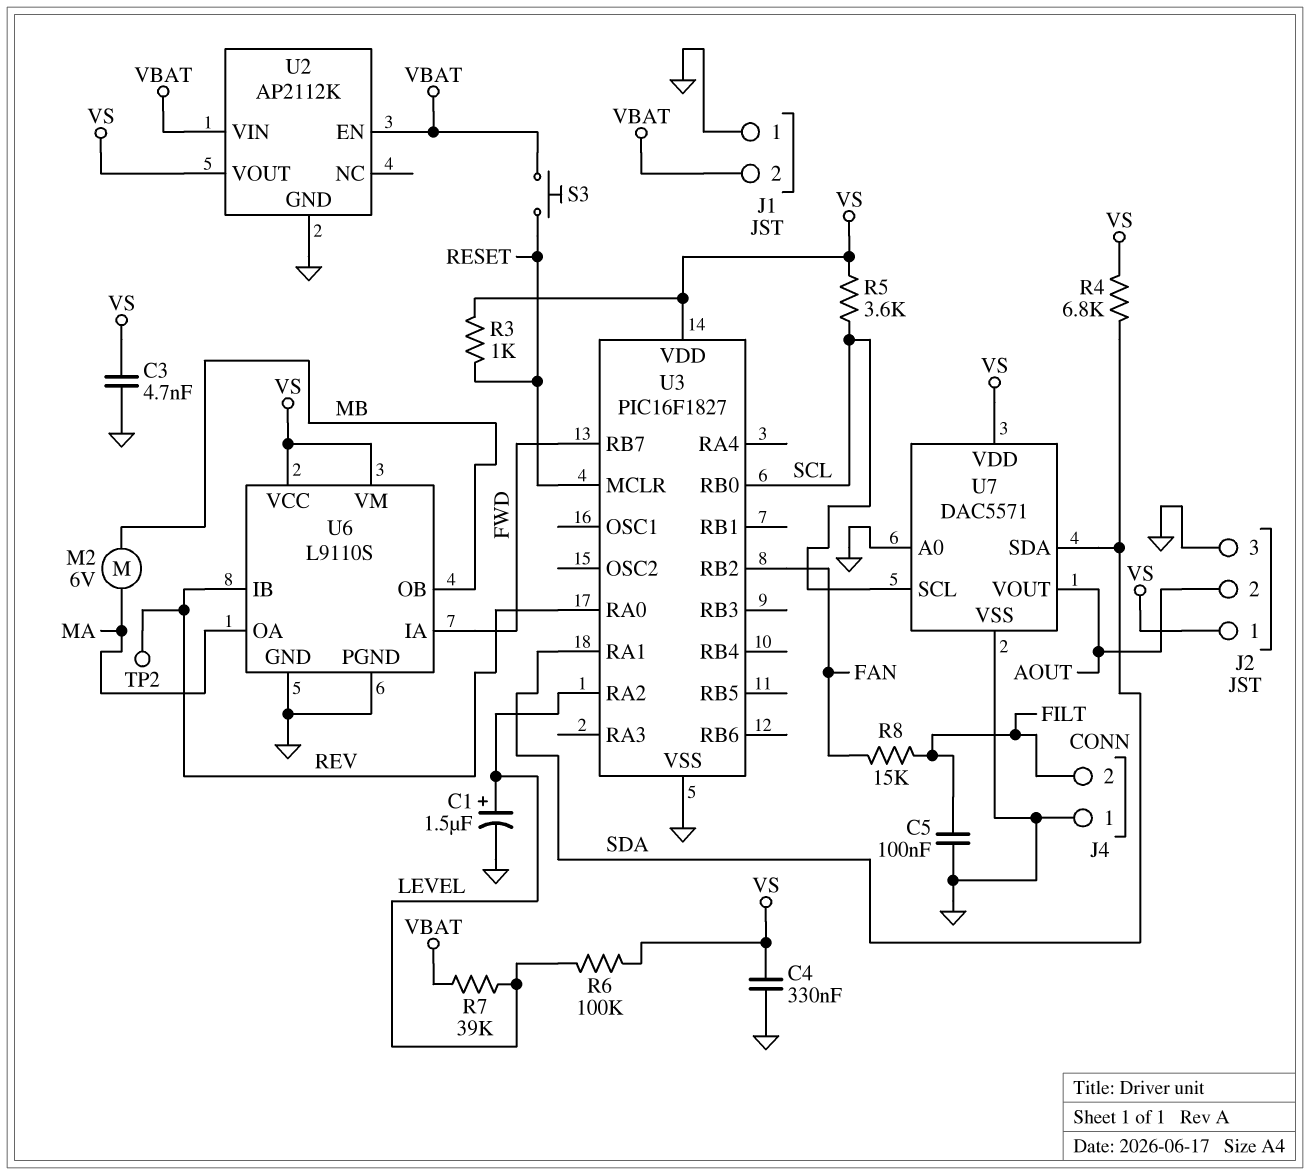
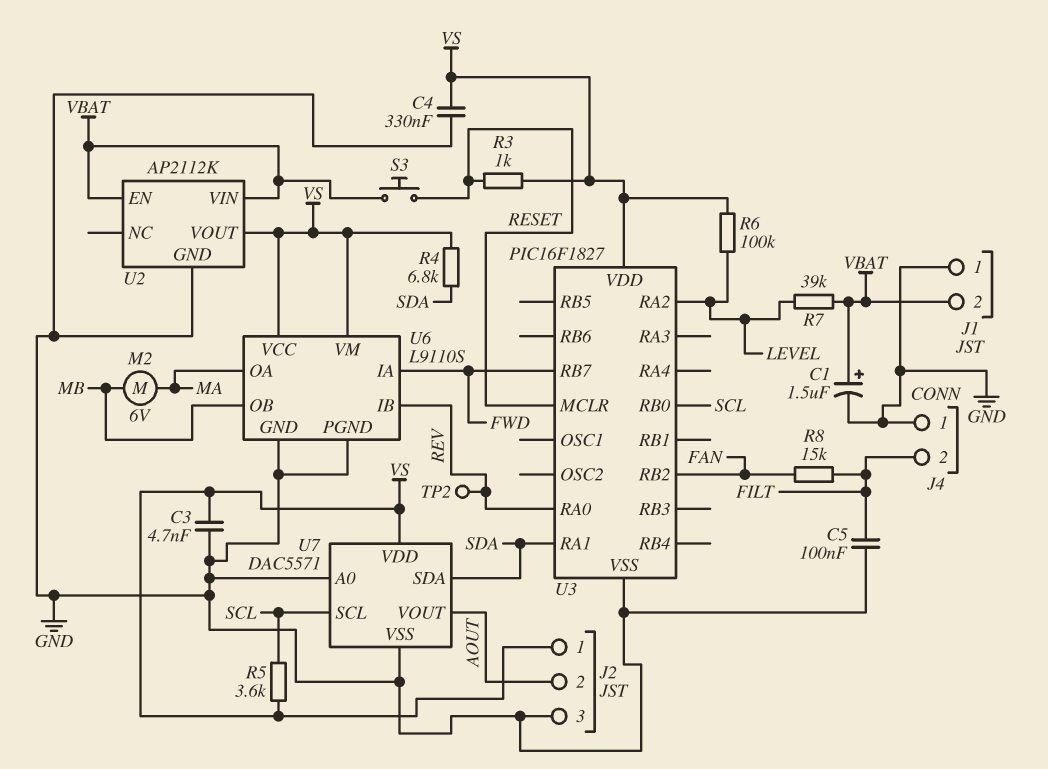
C1: 1.5uF (plus LEVEL, minus GND) -> 1.5uF (plus VBAT, minus GND)

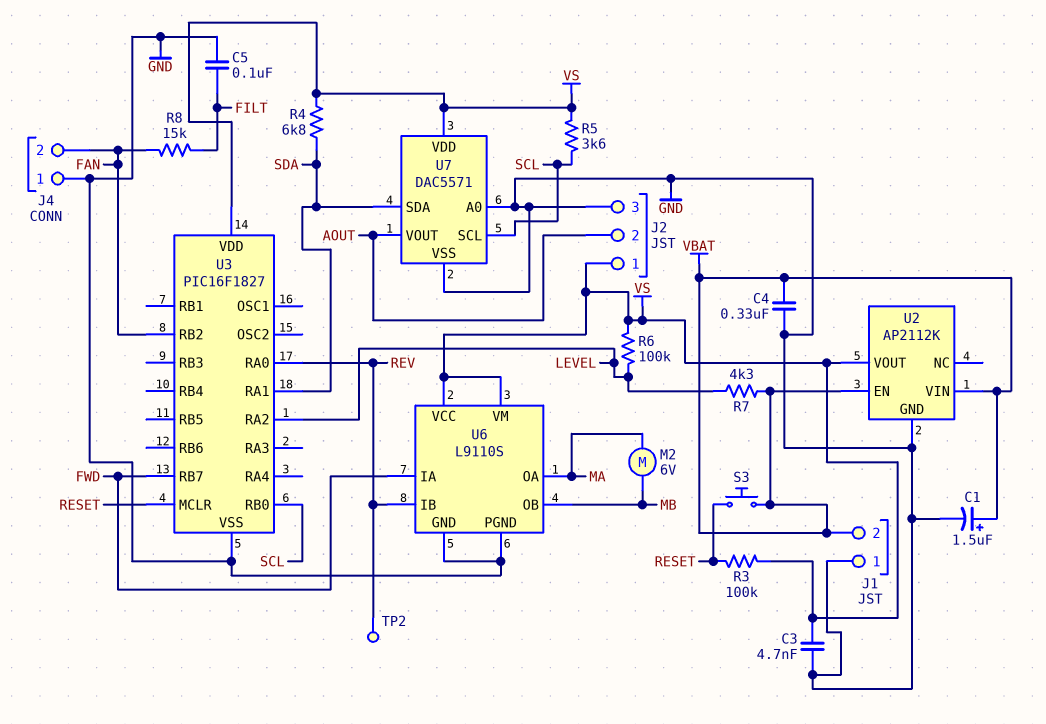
C4: 330nF (GND, VS) -> 330nF (GND, VBAT)
J4 pin 2: FILT -> FAN
R3: 1k (RESET, VS) -> 100k (RESET, VS)
R7: 39k (LEVEL, VBAT) -> 4.3k (LEVEL, VBAT)

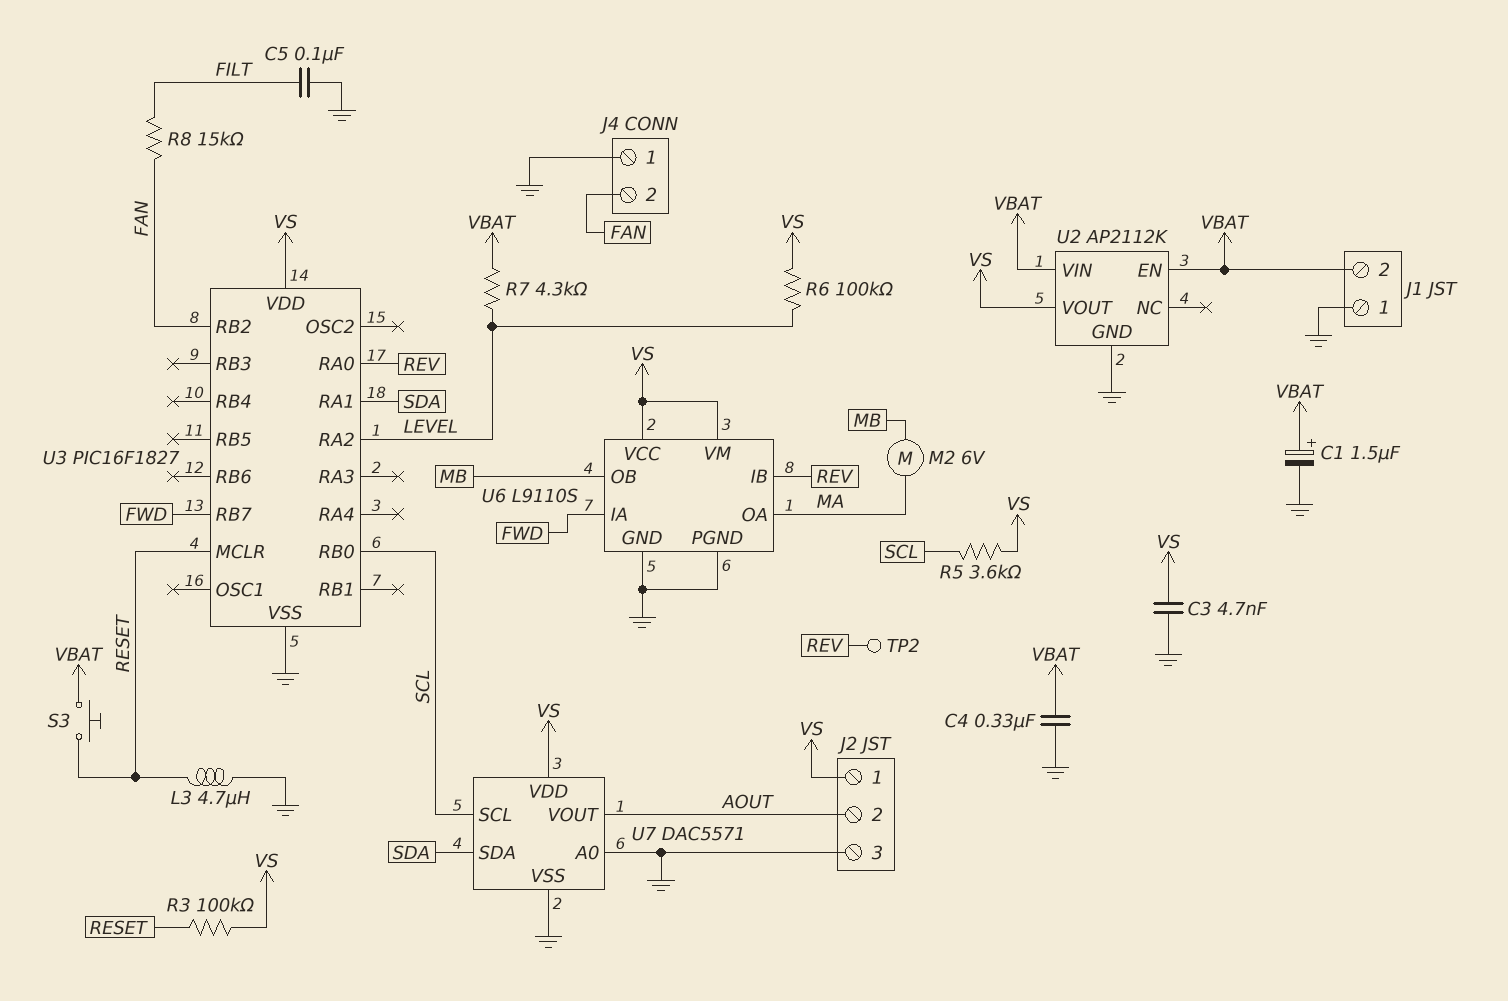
L3: none -> 4.7uH (GND, RESET)
R4: 6.8k (SDA, VS) -> none

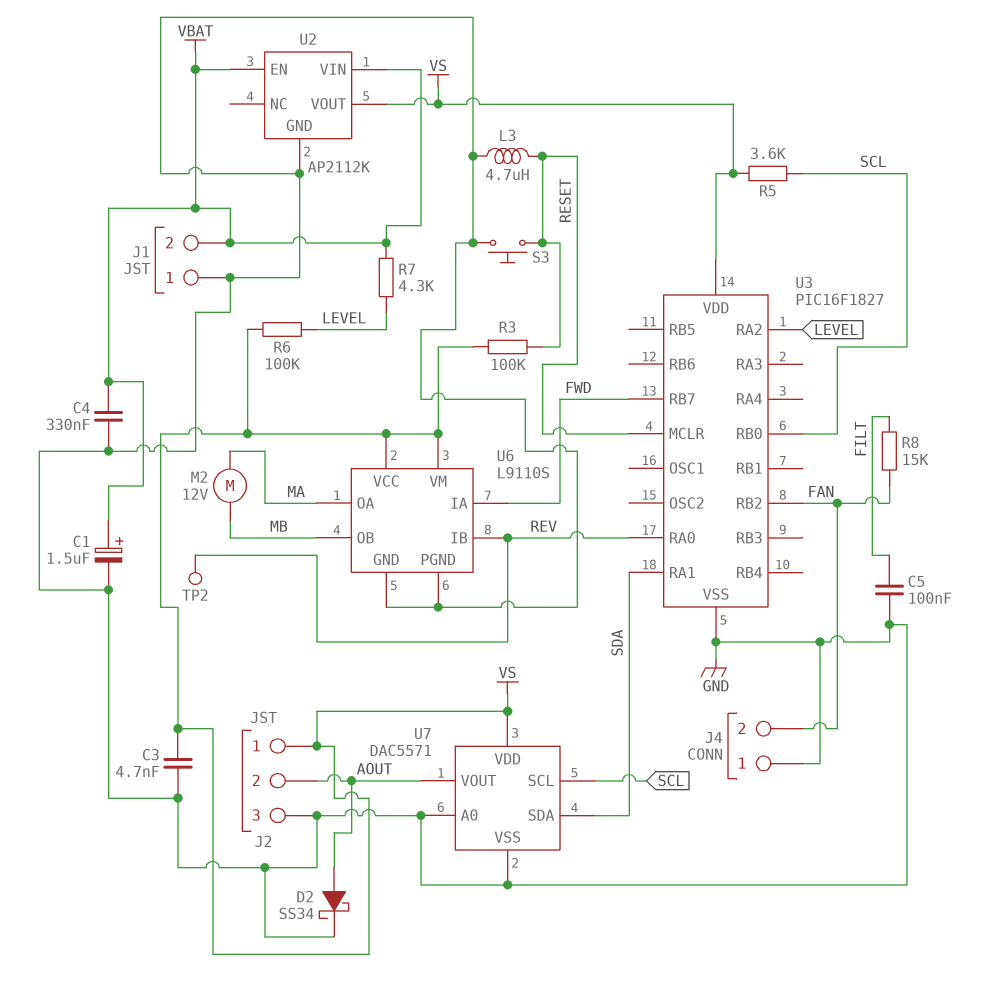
D2: none -> schottky SS34 (A AOUT, K GND)
M2: motor 6V (MA, MB) -> motor 12V (MA, MB)
S3: button (RESET, VBAT) -> button (GND, RESET)

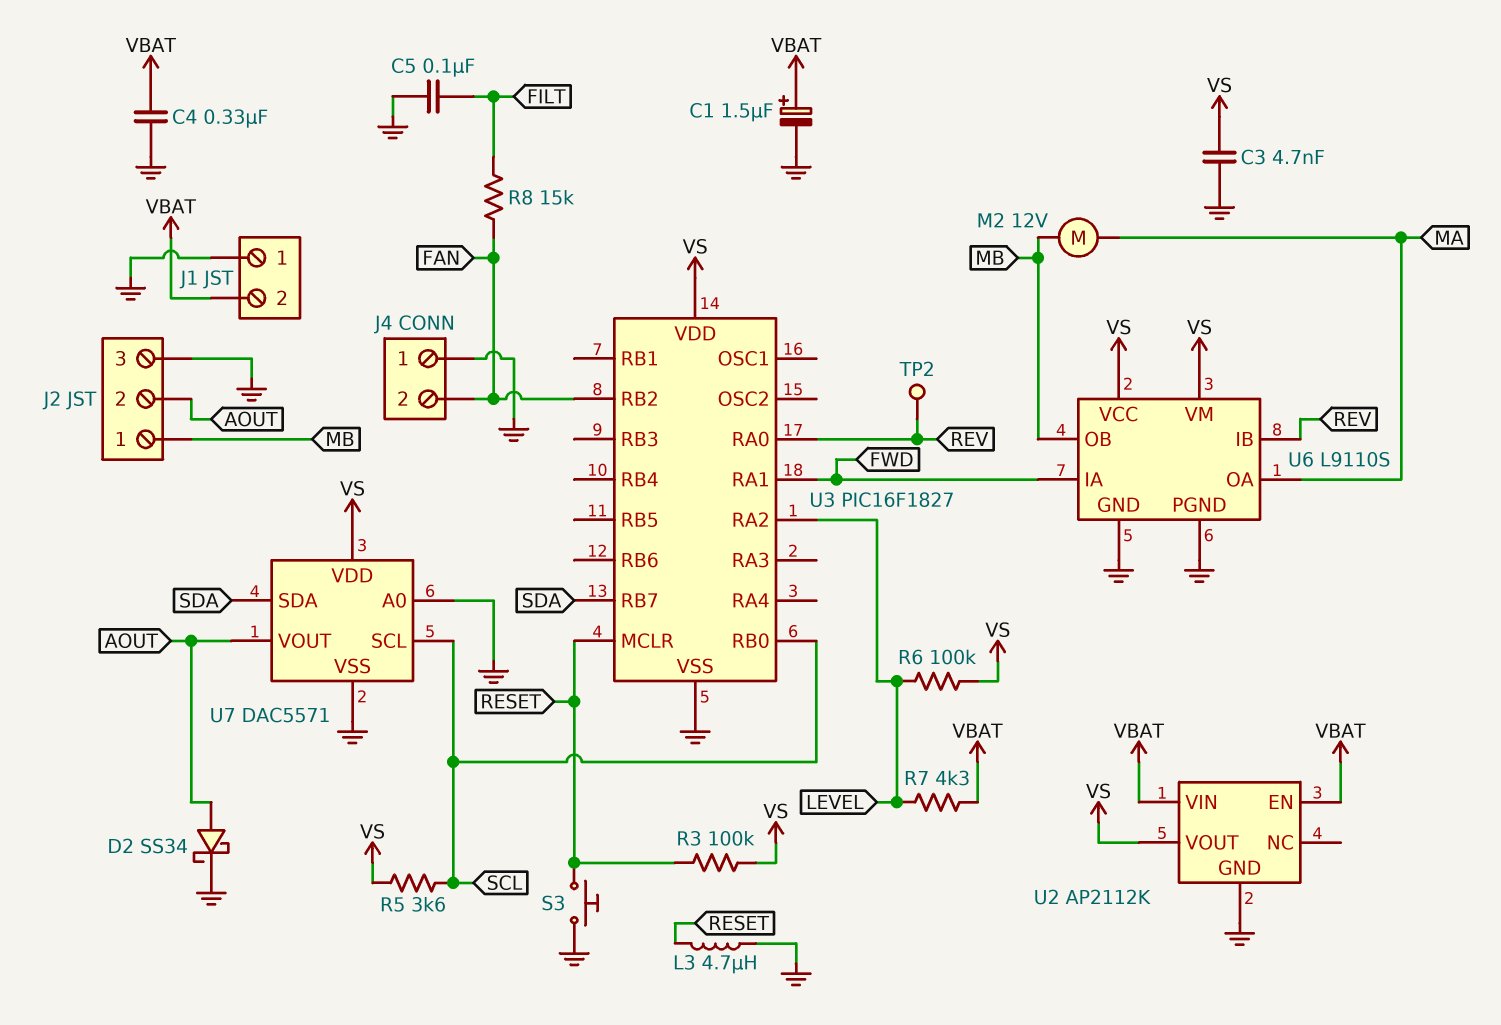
J2 pin 1: VS -> MB
U3 pin RA1: SDA -> FWD
U3 pin RB7: FWD -> SDA

